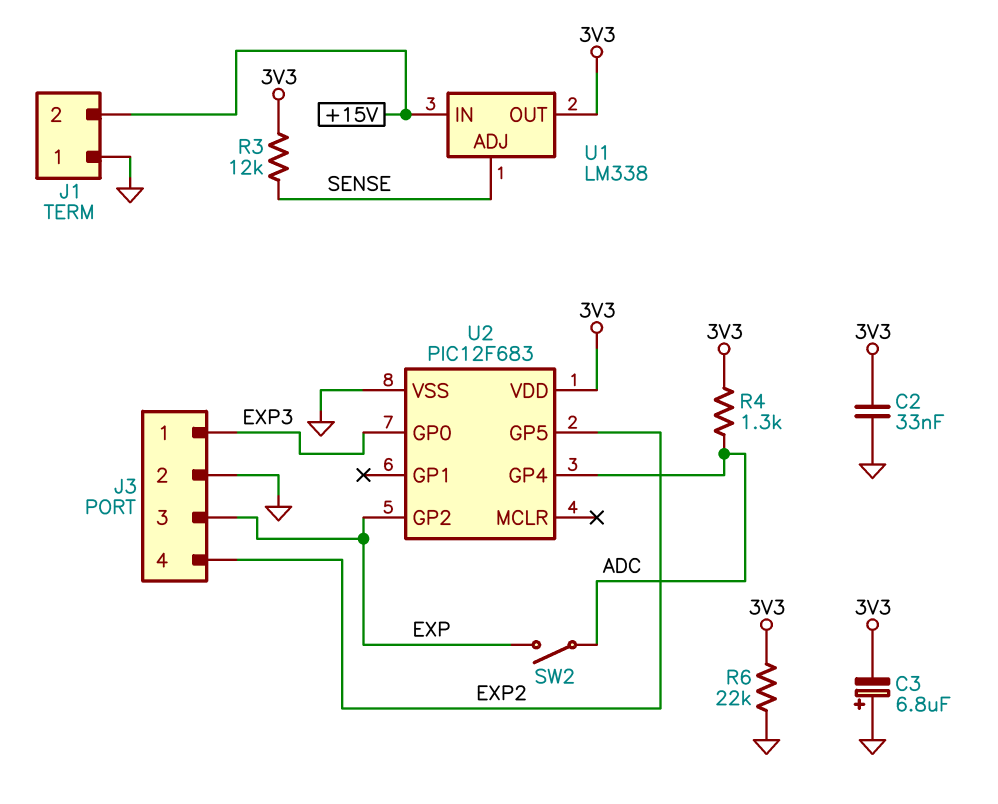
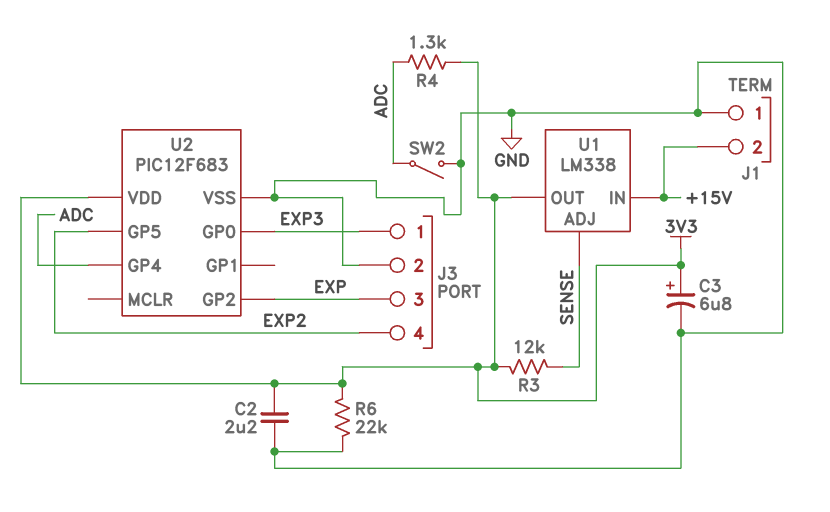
C2: 33nF (3V3, GND) -> 2.2uF (3V3, GND)
C3: 6.8uF (plus GND, minus 3V3) -> 6.8uF (plus 3V3, minus GND)
SW2: switch (ADC, EXP) -> switch (ADC, GND)

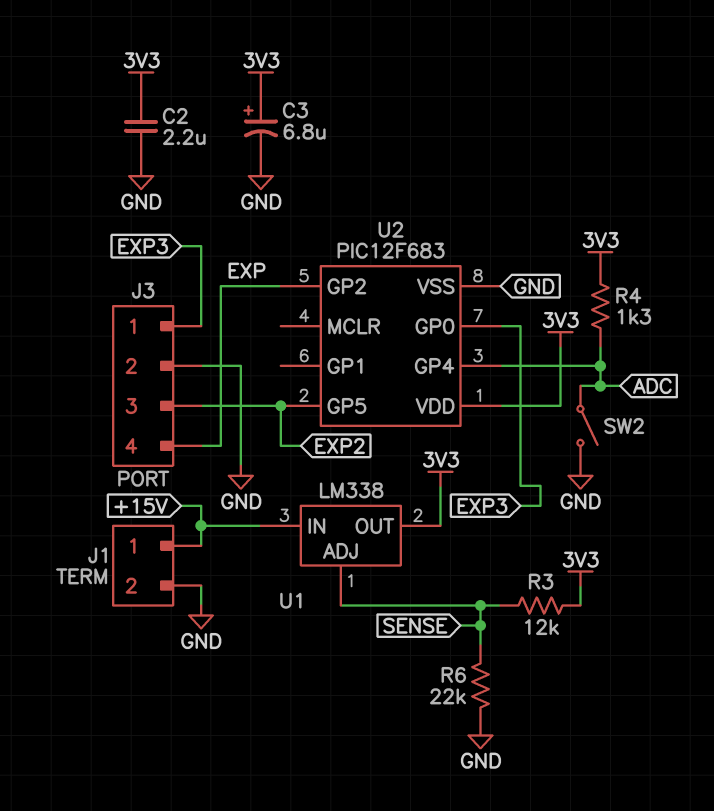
J1 pin 1: GND -> +15V
J1 pin 2: +15V -> GND
J3 pin 3: EXP -> EXP2
J3 pin 4: EXP2 -> EXP
R6: 22k (3V3, GND) -> 22k (GND, SENSE)

